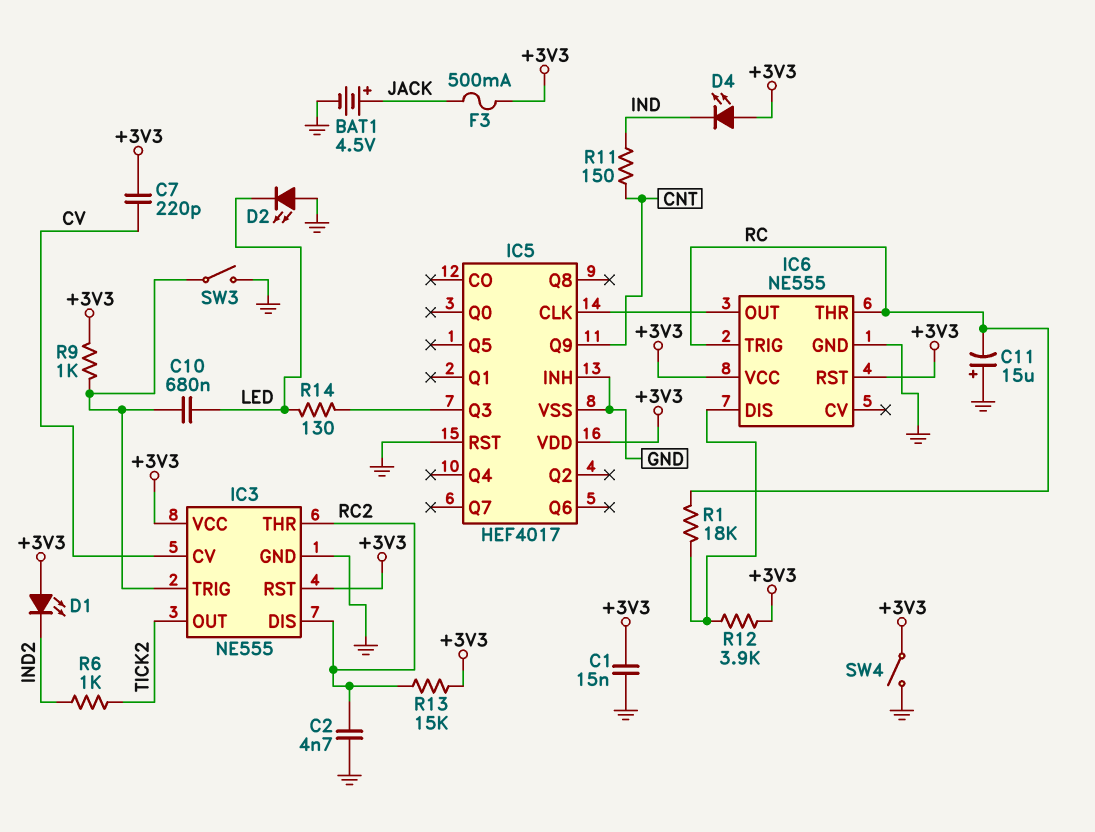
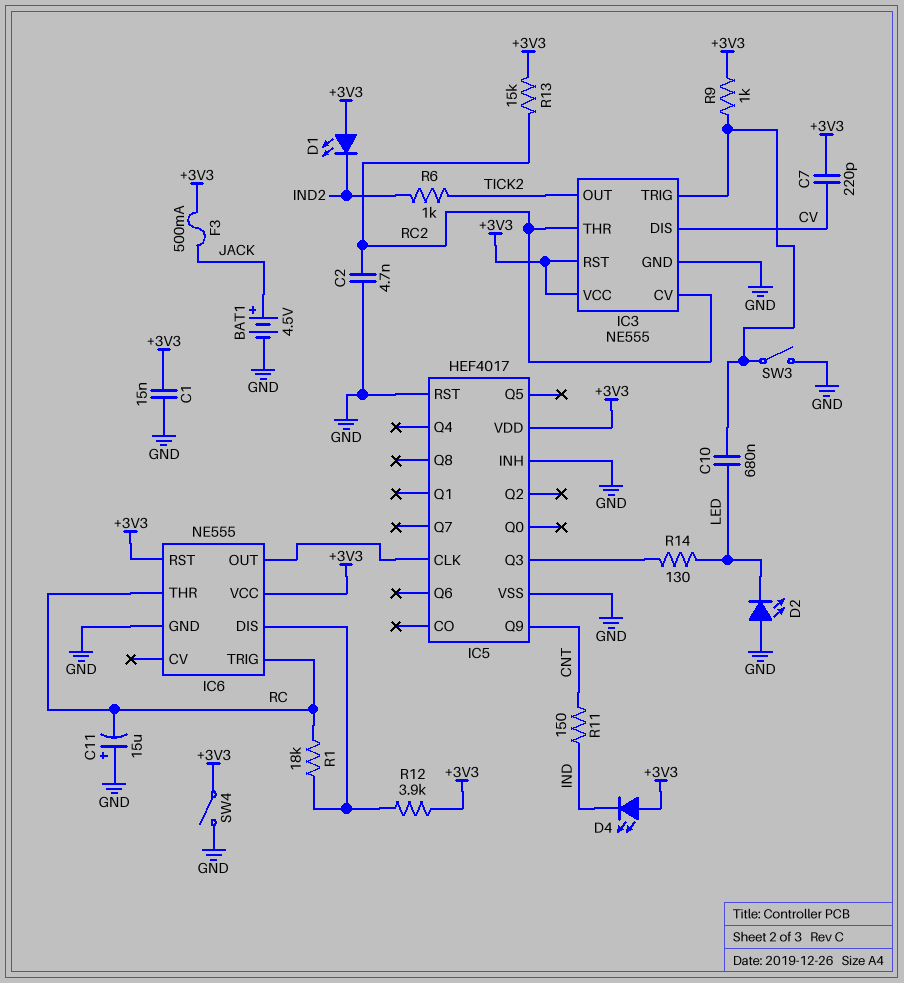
IC3 pin CV: CV -> RC2
IC3 pin DIS: RC2 -> CV

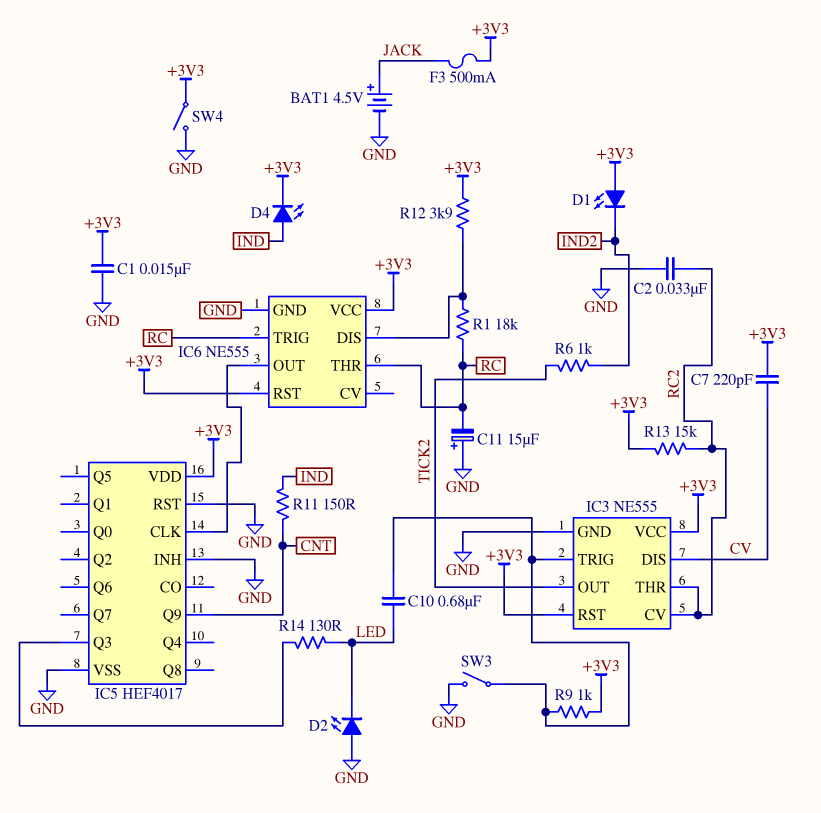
C2: 4.7nF (GND, RC2) -> 33nF (GND, RC2)
D4: LED (A +3V3, K IND) -> LED (A IND, K +3V3)

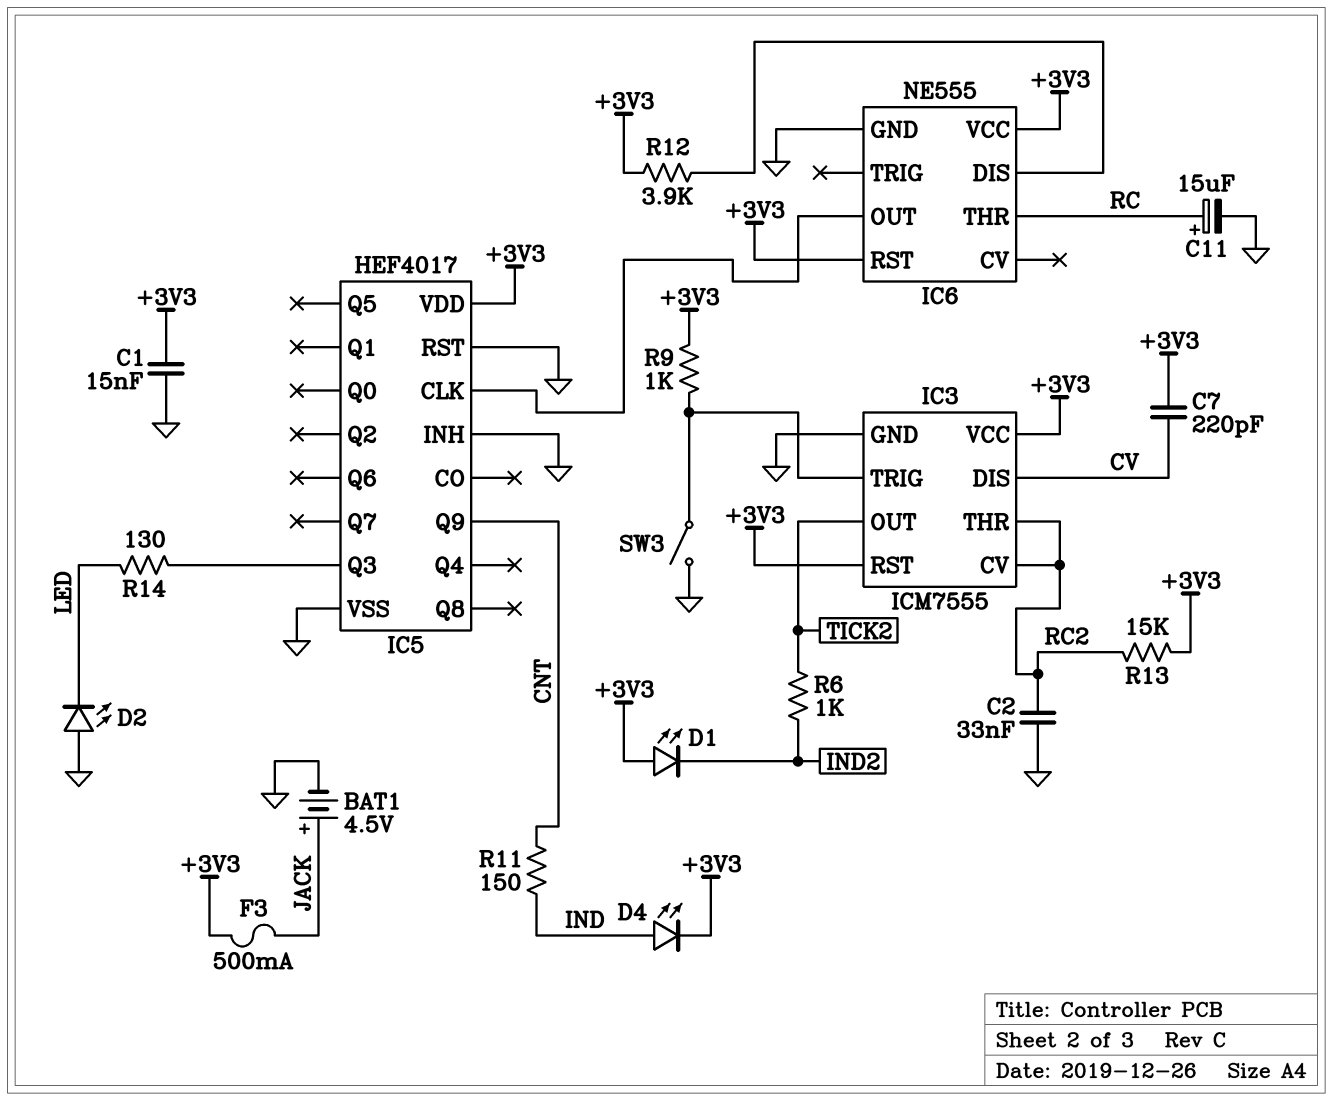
C10: 680nF (IC3/TRIG, LED) -> none
C11: 15uF (plus GND, minus RC) -> 15uF (plus RC, minus GND)
IC3: NE555 -> ICM7555
IC6 pin TRIG: RC -> none
R1: 18k (IC6/DIS, RC) -> none
SW4: switch (+3V3, GND) -> none

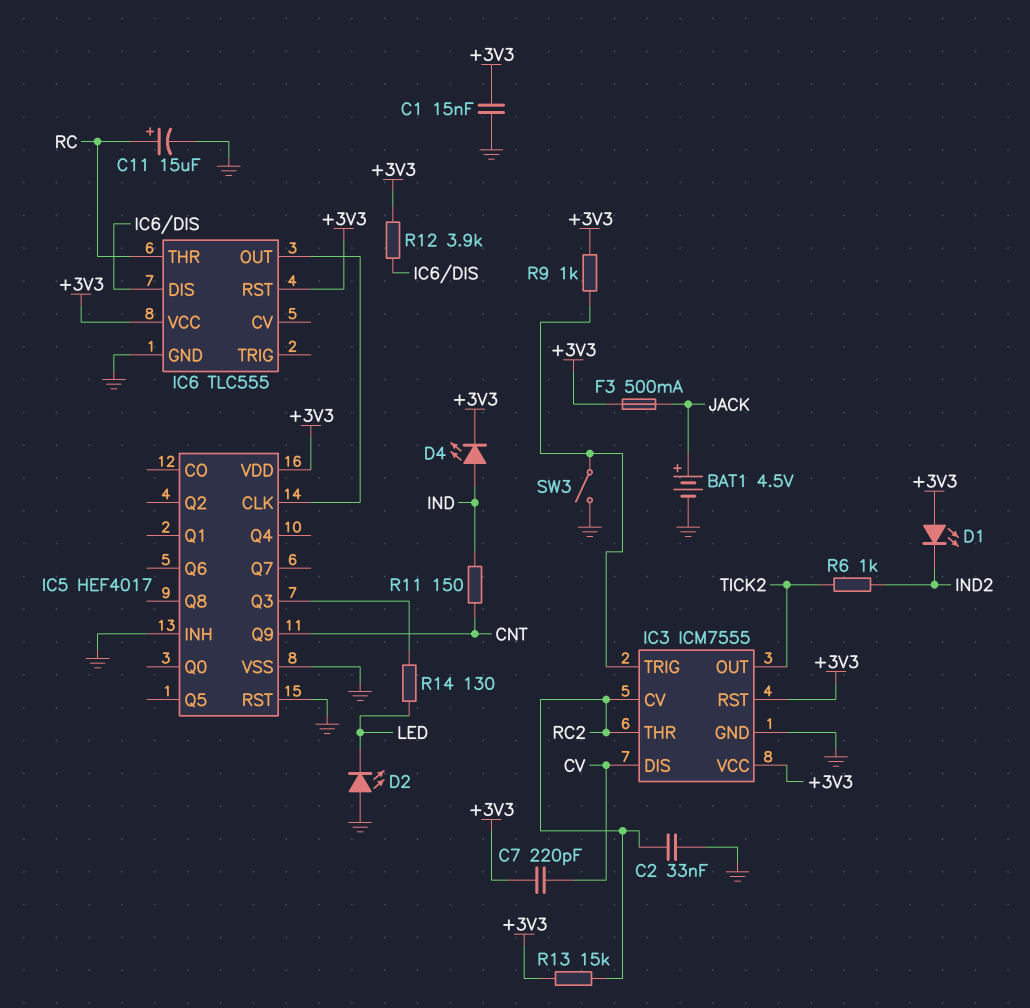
IC6: NE555 -> TLC555

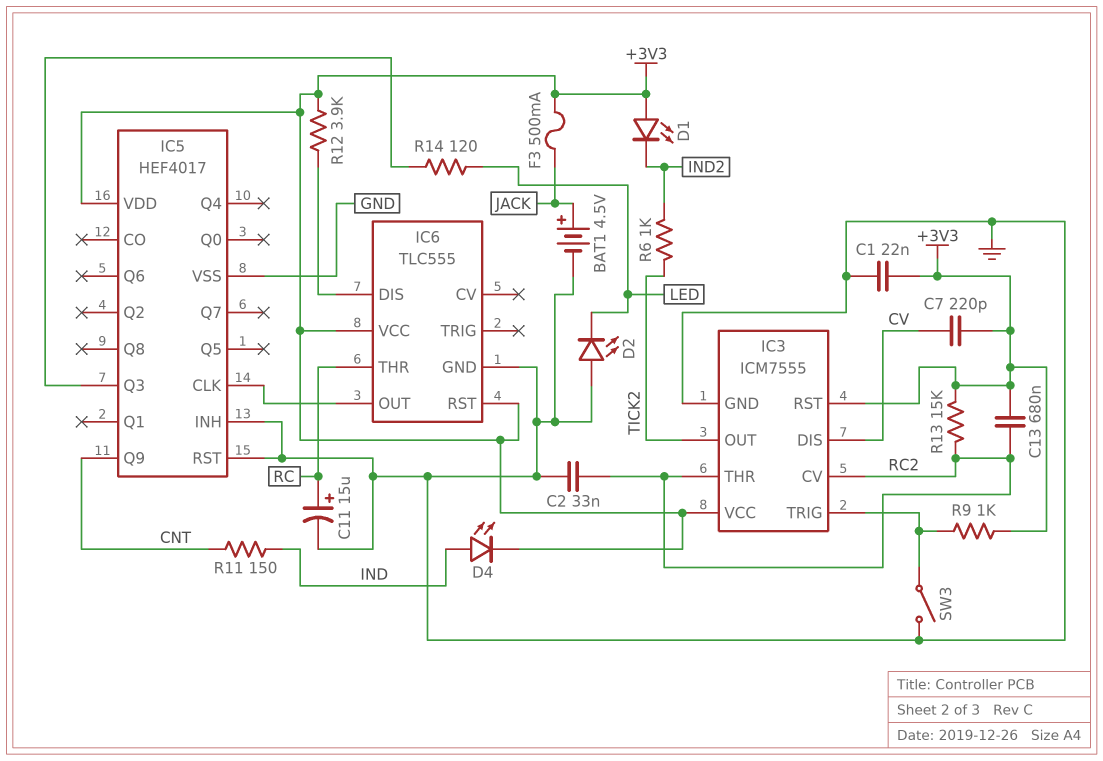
C1: 15nF (+3V3, GND) -> 22nF (+3V3, GND)
C13: none -> 680nF (+3V3, RC2)
R14: 130 (IC5/Q3, LED) -> 120 (IC5/Q3, LED)

